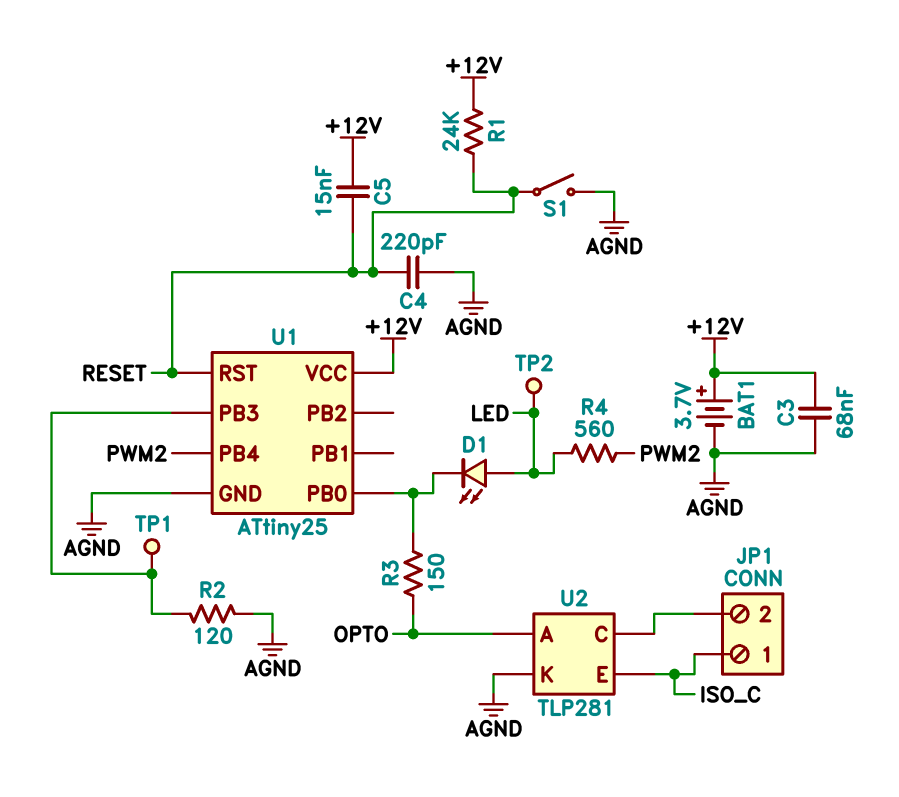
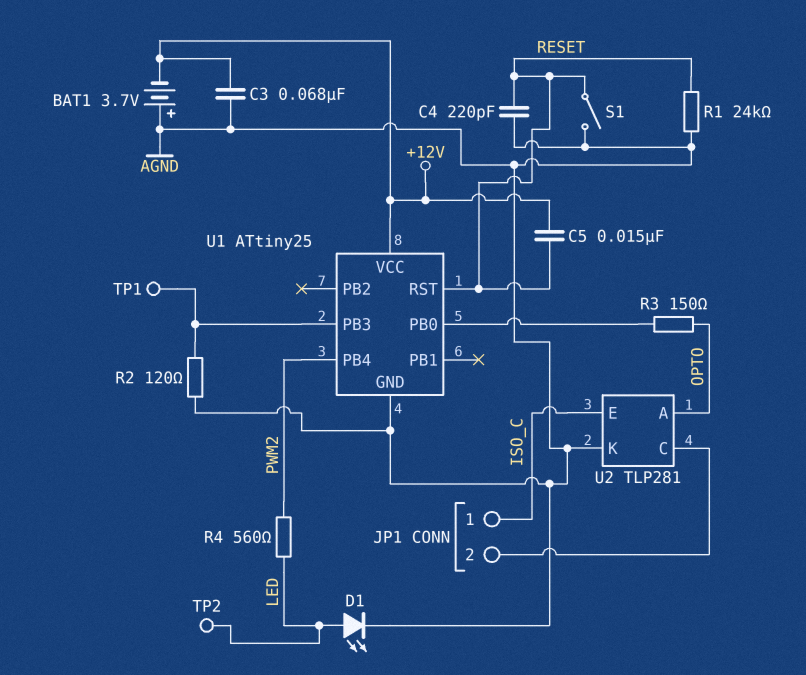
BAT1: 3.7V (plus +12V, minus AGND) -> 3.7V (plus AGND, minus +12V)
D1: LED (A LED, K U1/PB0) -> LED (A LED, K AGND)
R1: 24k (+12V, RESET) -> 24k (AGND, RESET)

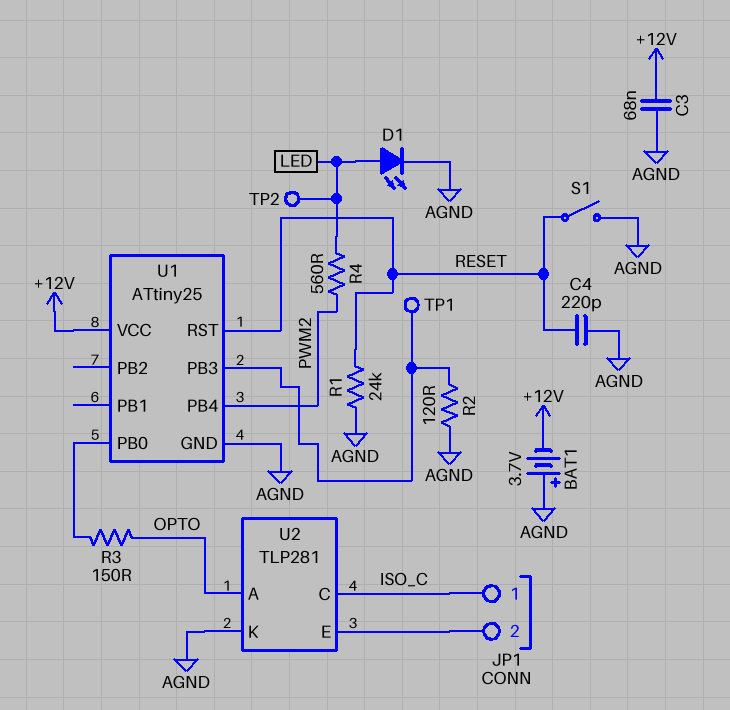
C5: 15nF (+12V, RESET) -> none
U2 pin C: JP1/2 -> ISO_C
U2 pin E: ISO_C -> JP1/2

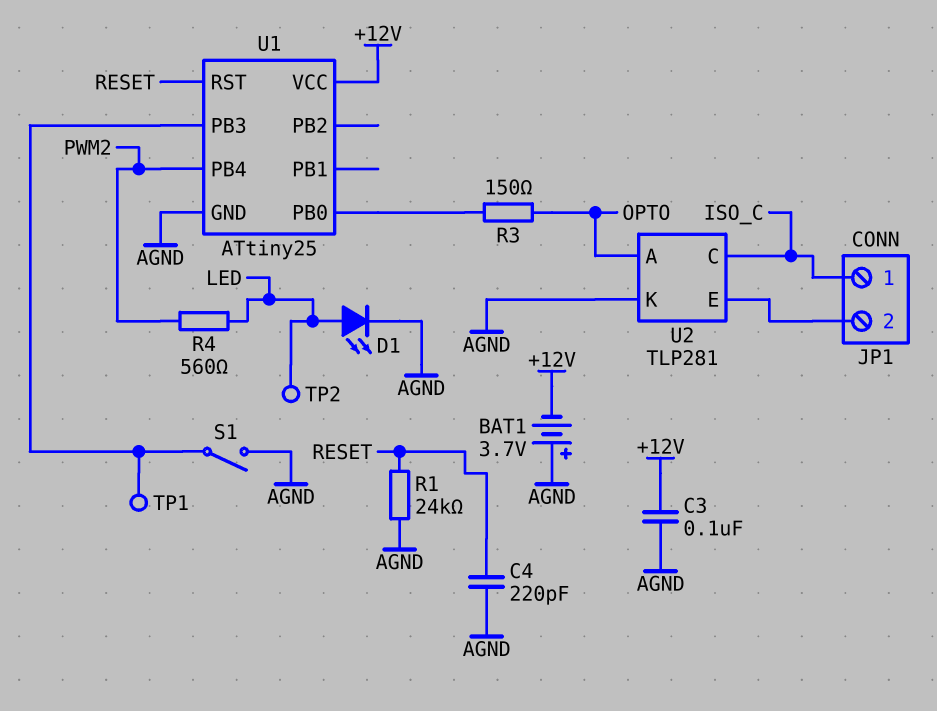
C3: 68nF (+12V, AGND) -> 100nF (+12V, AGND)
R2: 120 (AGND, U1/PB3) -> none
S1: switch (AGND, RESET) -> switch (AGND, U1/PB3)

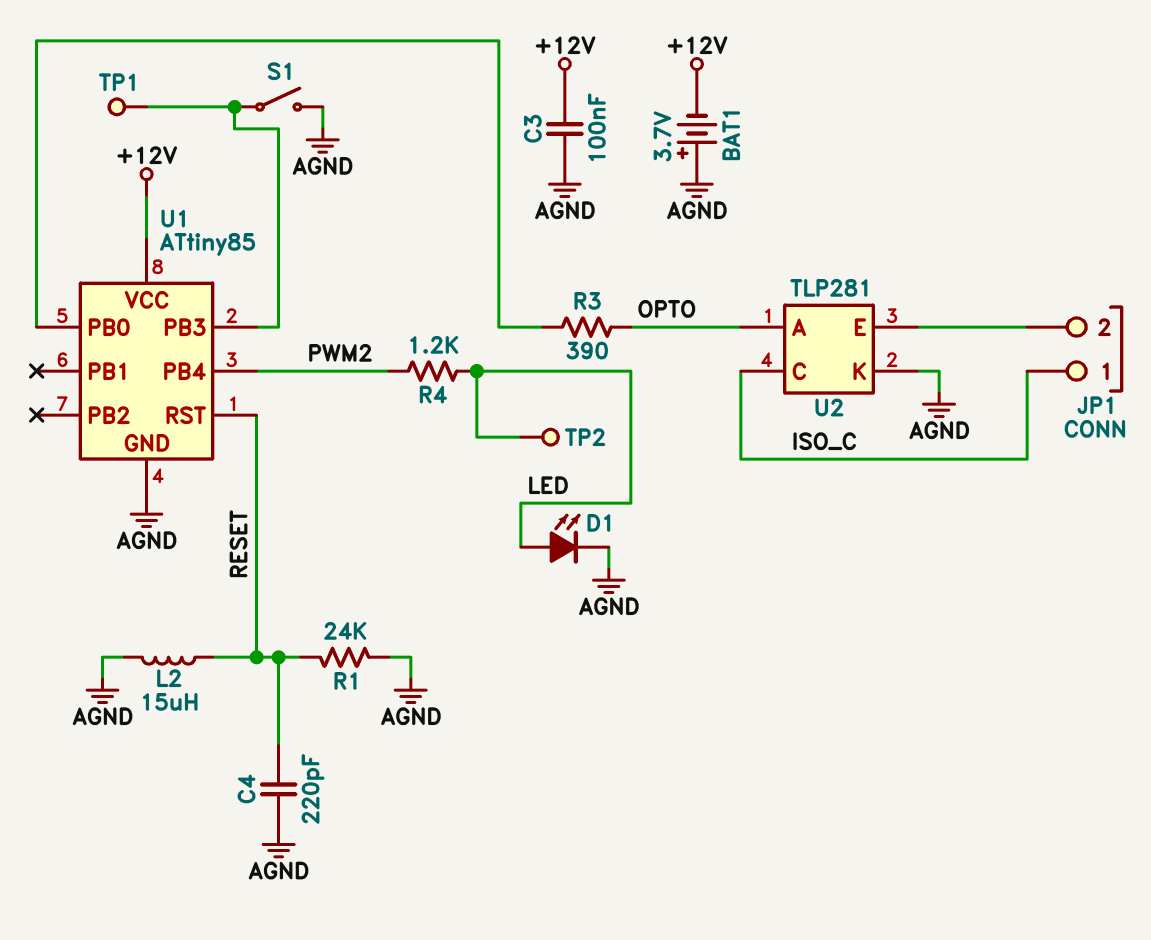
L2: none -> 15uH (AGND, RESET)
R3: 150 (OPTO, U1/PB0) -> 390 (OPTO, U1/PB0)
R4: 560 (LED, PWM2) -> 1.2k (LED, PWM2)
U1: ATtiny25 -> ATtiny85

